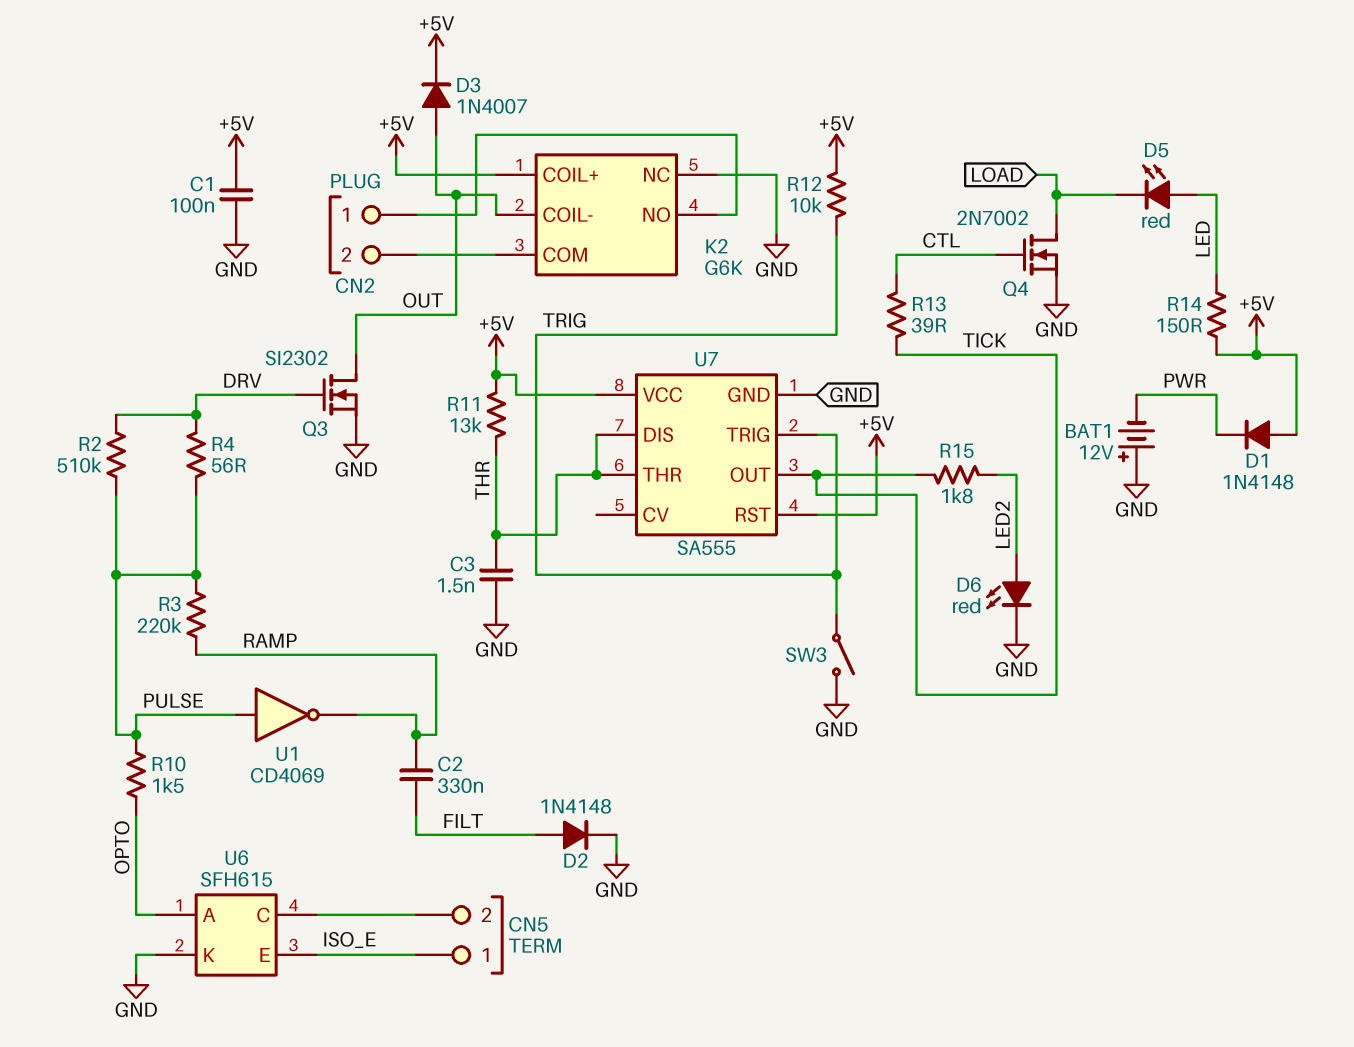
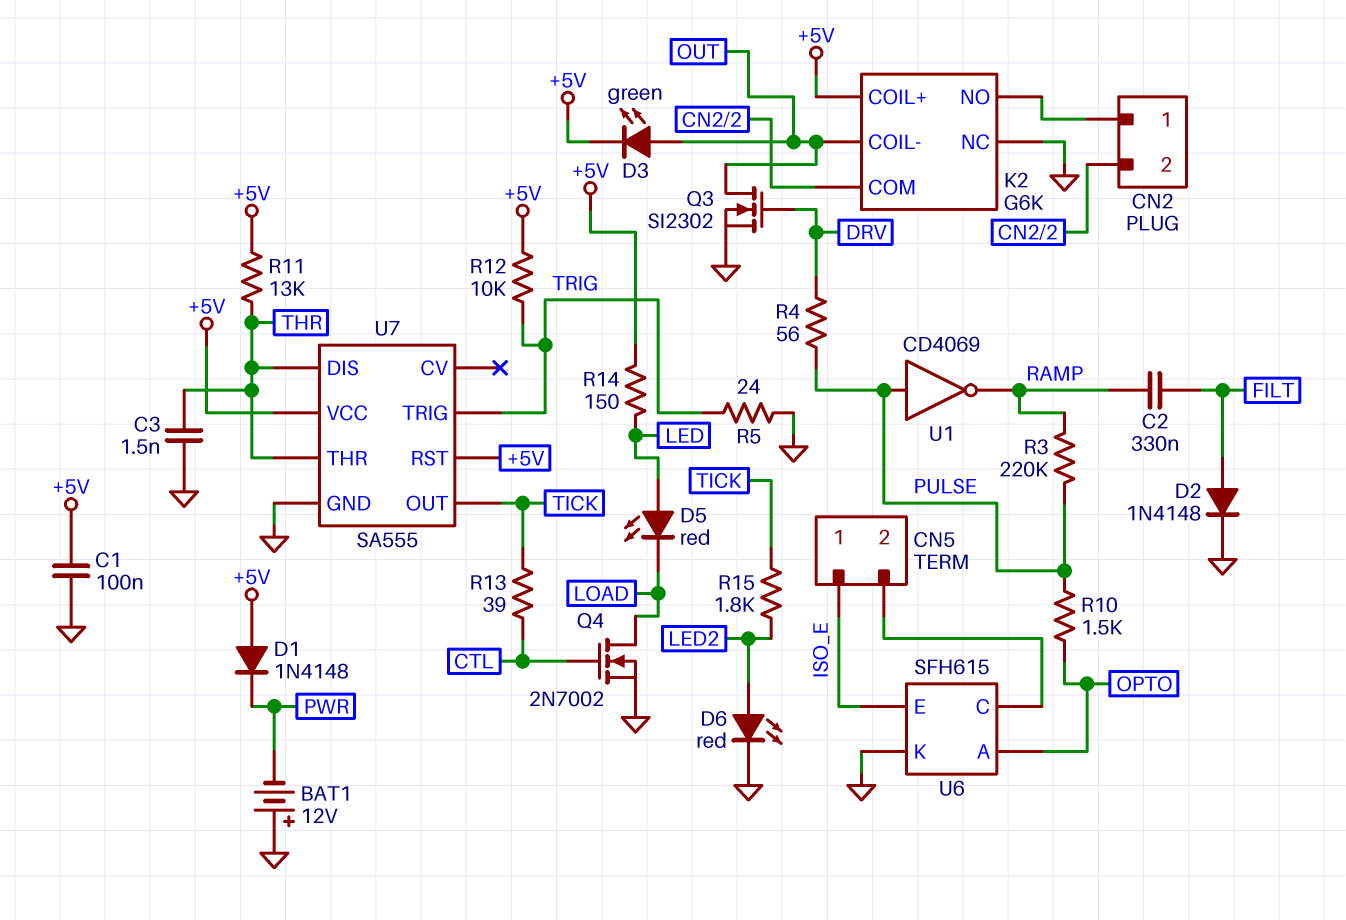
D3: diode 1N4007 (A OUT, K +5V) -> LED green (A OUT, K +5V)
R2: 510k (DRV, PULSE) -> none
R5: none -> 24 (GND, TRIG)
SW3: switch (GND, TRIG) -> none

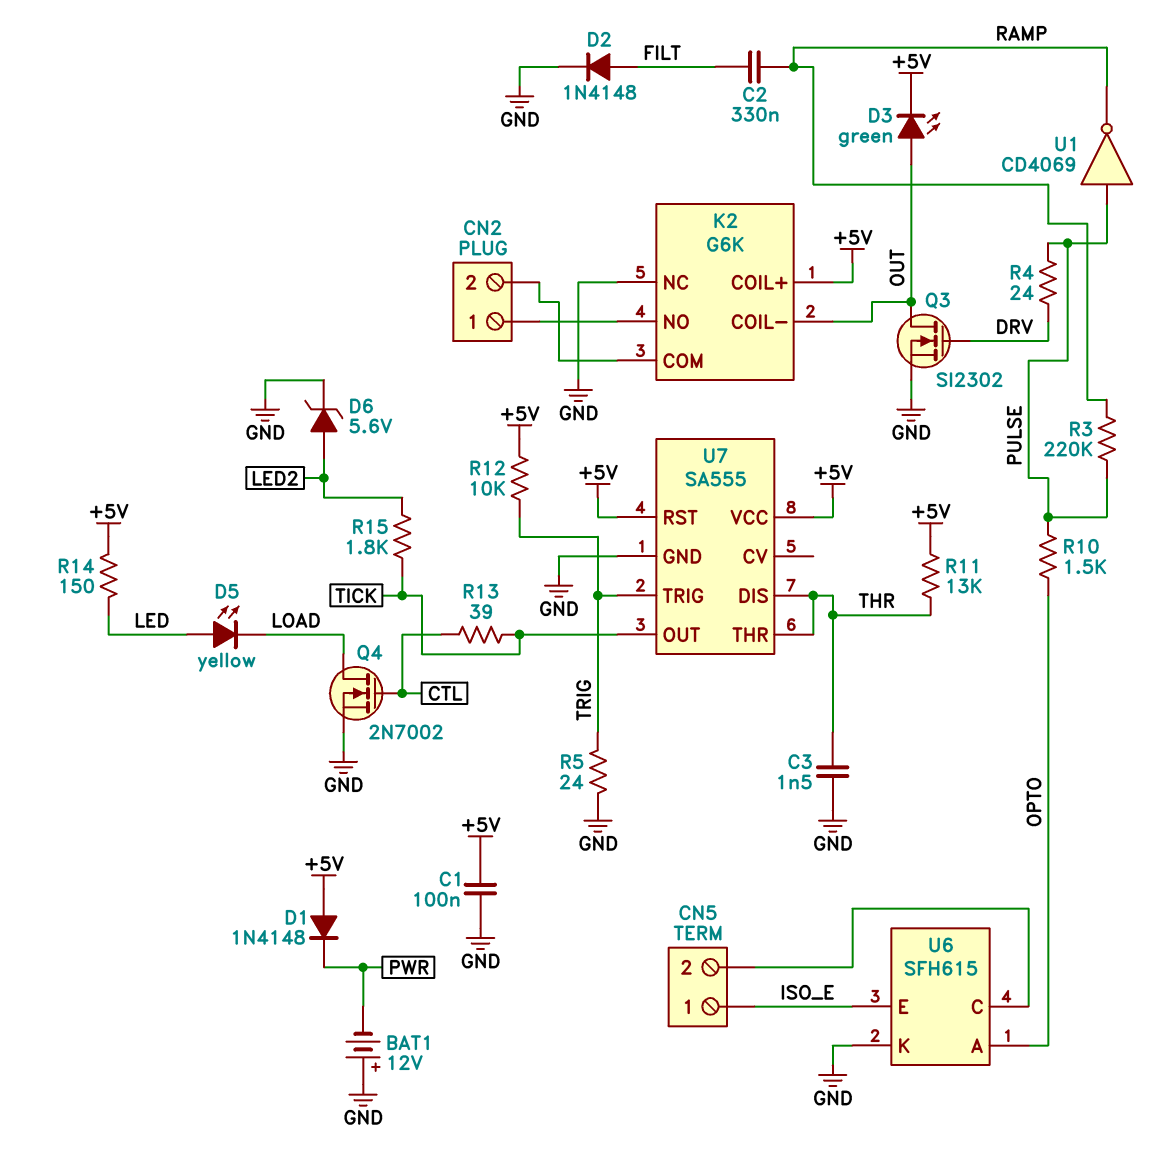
D5: LED red (A LED, K LOAD) -> LED yellow (A LED, K LOAD)
D6: LED red (A LED2, K GND) -> zener 5.6V (A LED2, K GND)
R4: 56 (DRV, PULSE) -> 24 (DRV, PULSE)

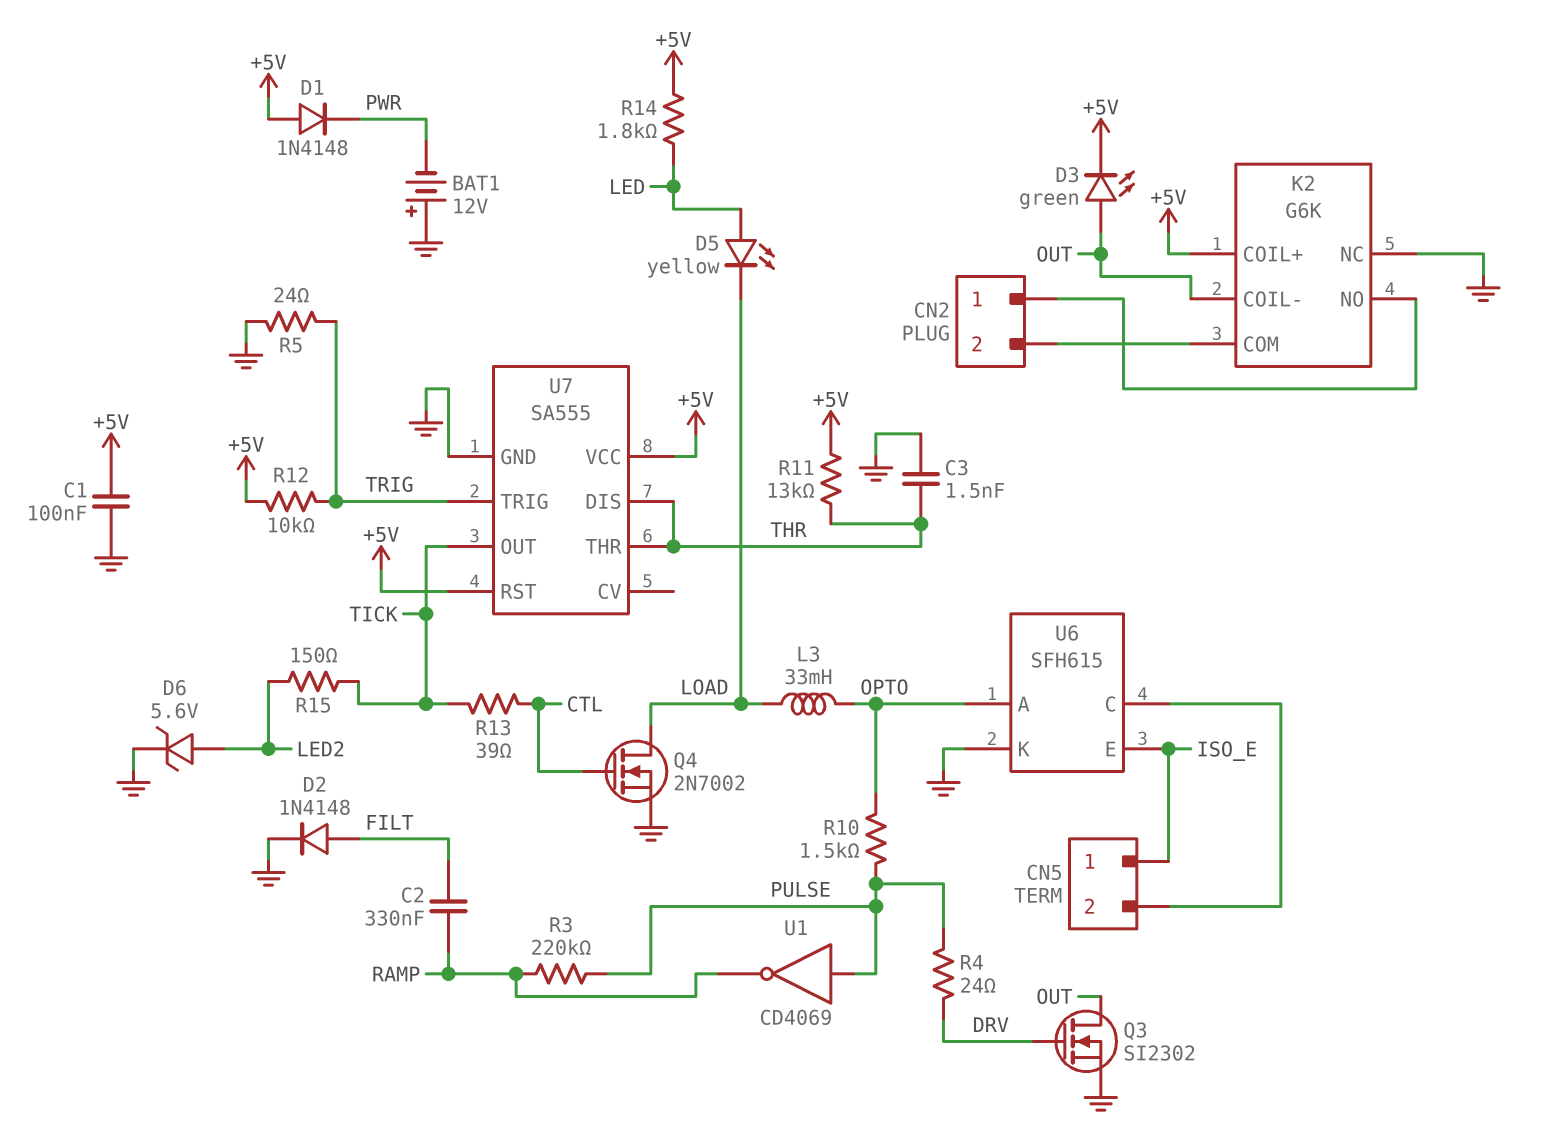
L3: none -> 33mH (LOAD, OPTO)
R14: 150 (+5V, LED) -> 1.8k (+5V, LED)
R15: 1.8k (LED2, TICK) -> 150 (LED2, TICK)

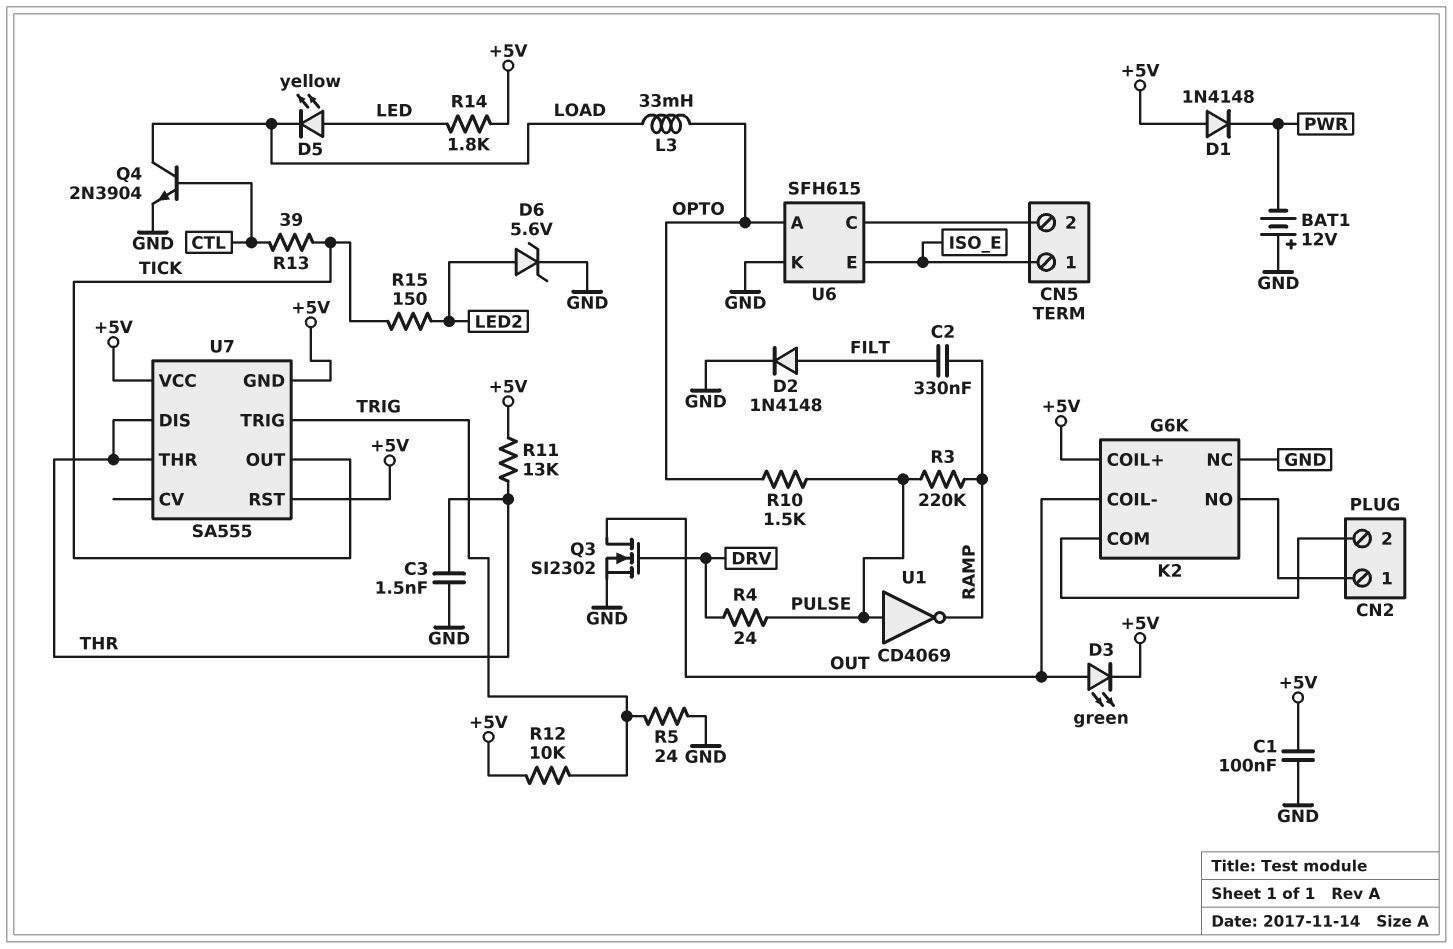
Q4: NMOS 2N7002 (G CTL, D LOAD, S GND) -> NPN 2N3904 (B CTL, C LOAD, E GND)
U7 pin GND: GND -> +5V

